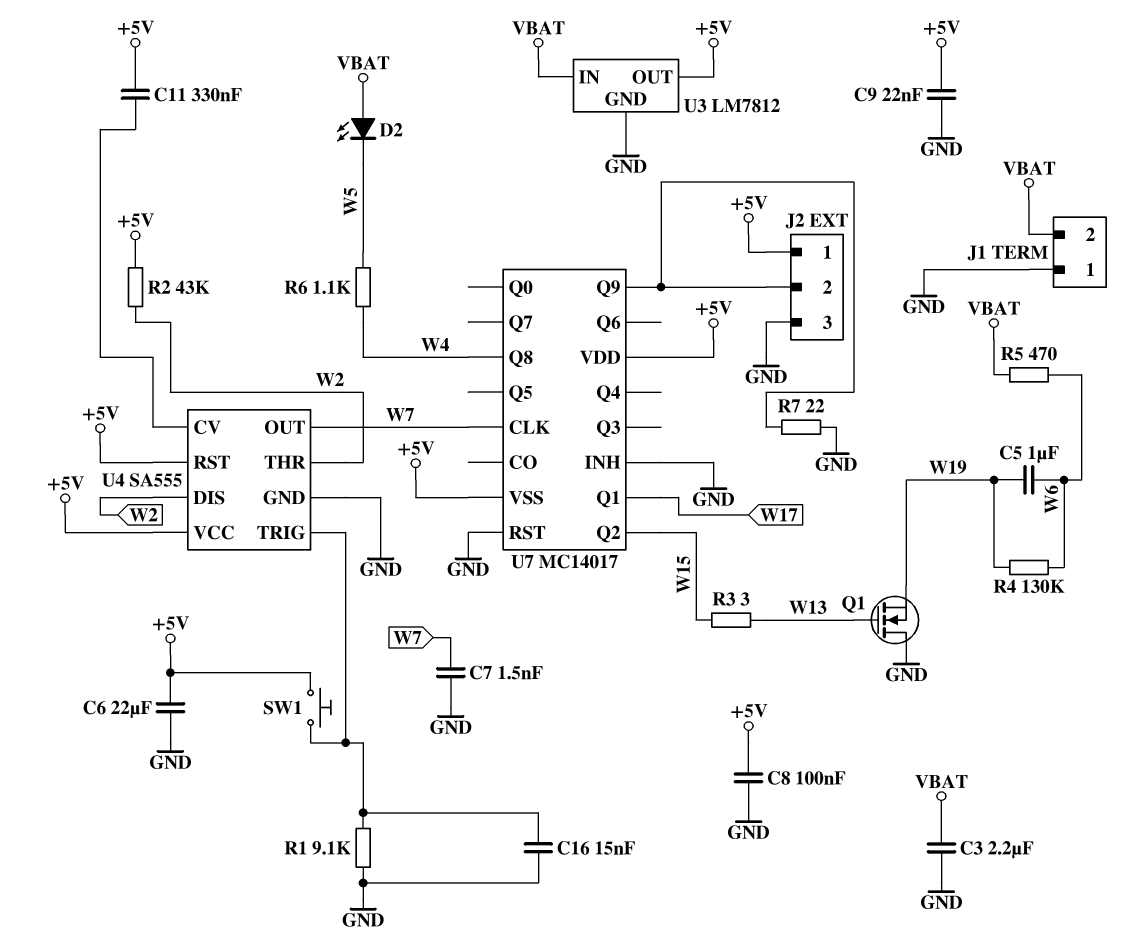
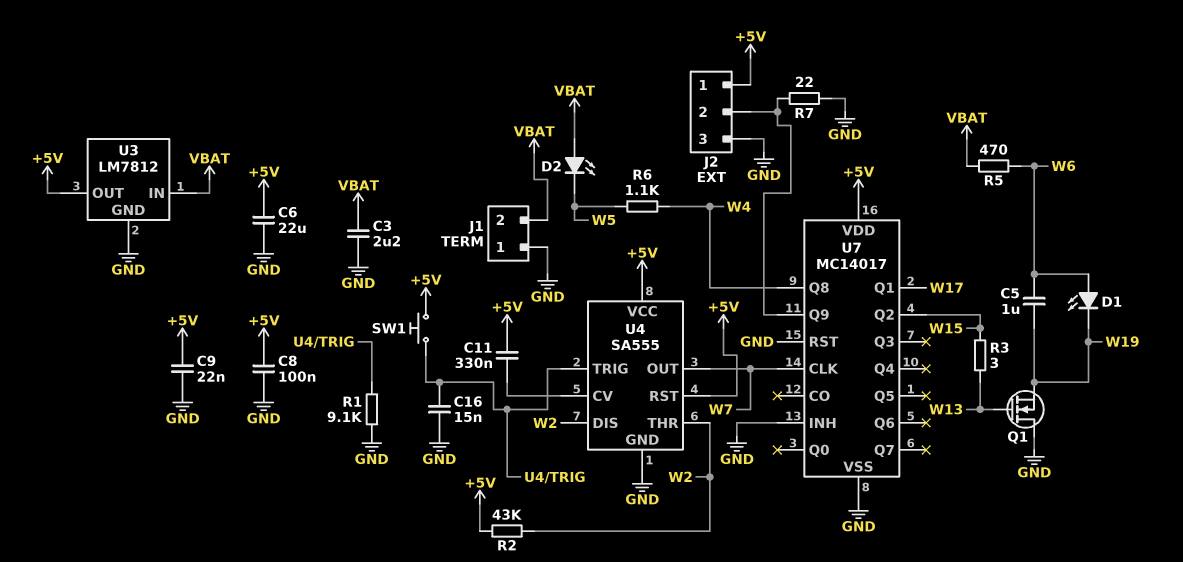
C7: 1.5nF (GND, W7) -> none
D1: none -> LED (A W6, K W19)
R4: 130k (W6, W19) -> none
U7 pin VSS: +5V -> GND

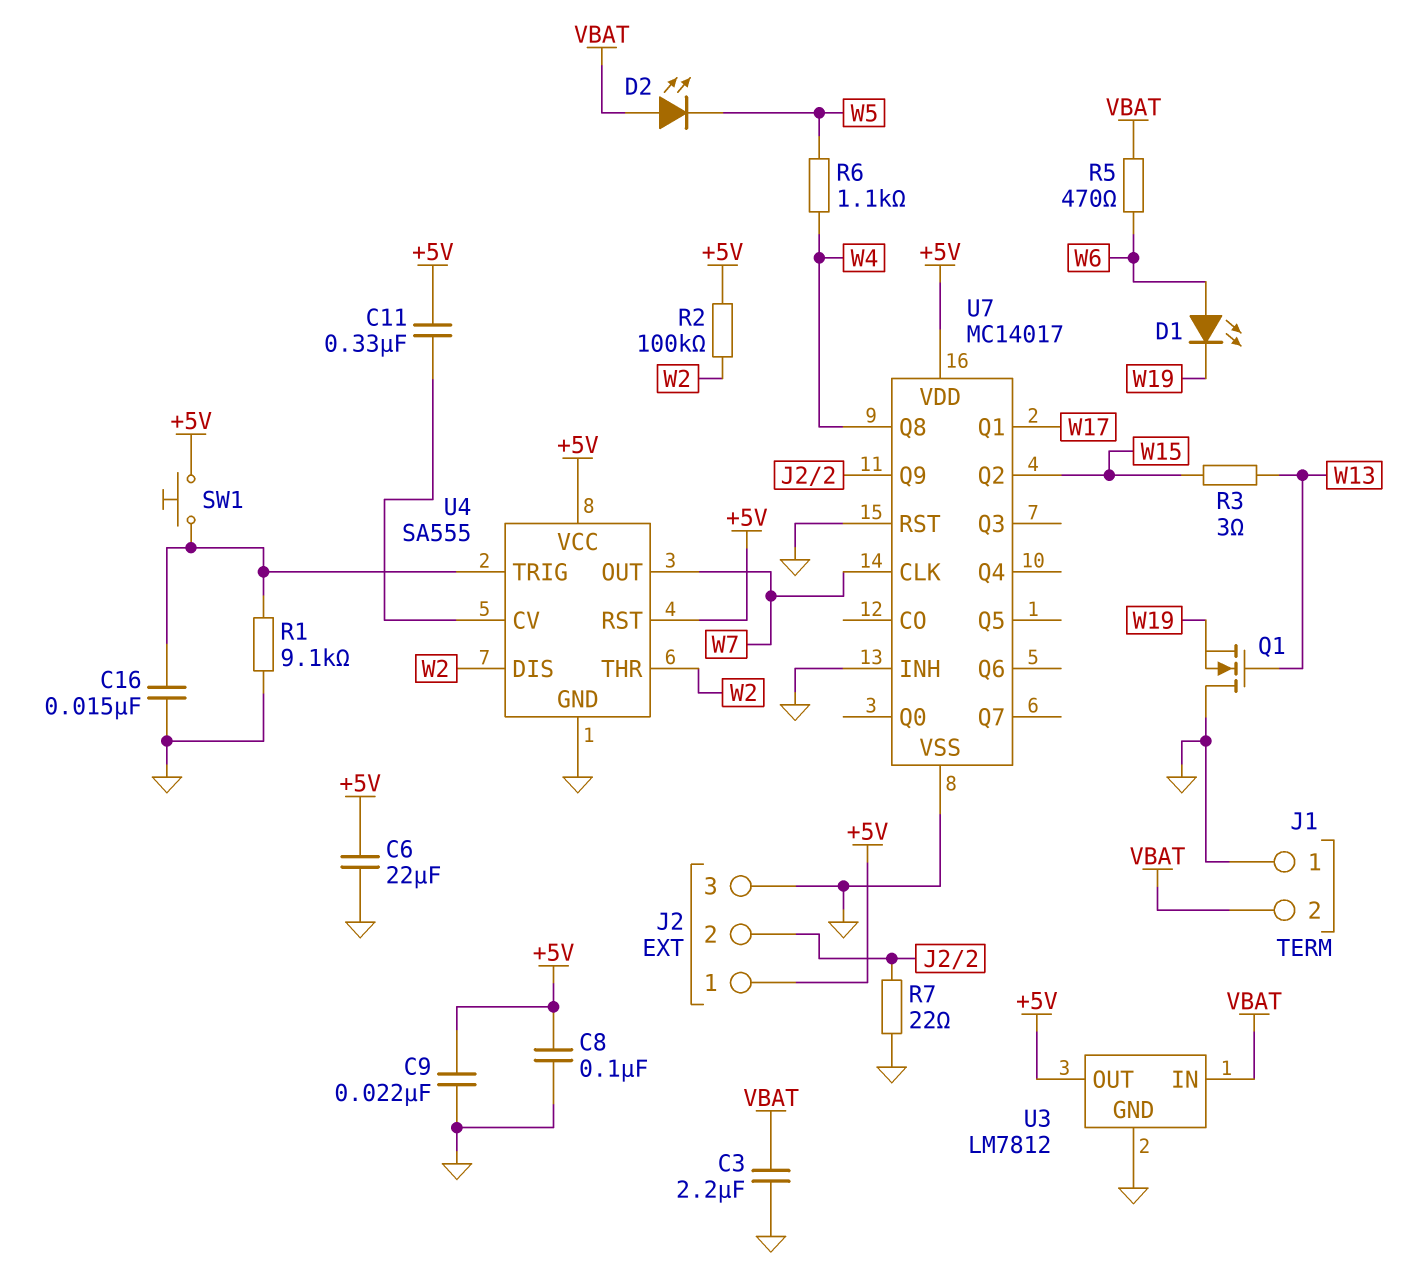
C5: 1uF (W6, W19) -> none
R2: 43k (+5V, W2) -> 100k (+5V, W2)

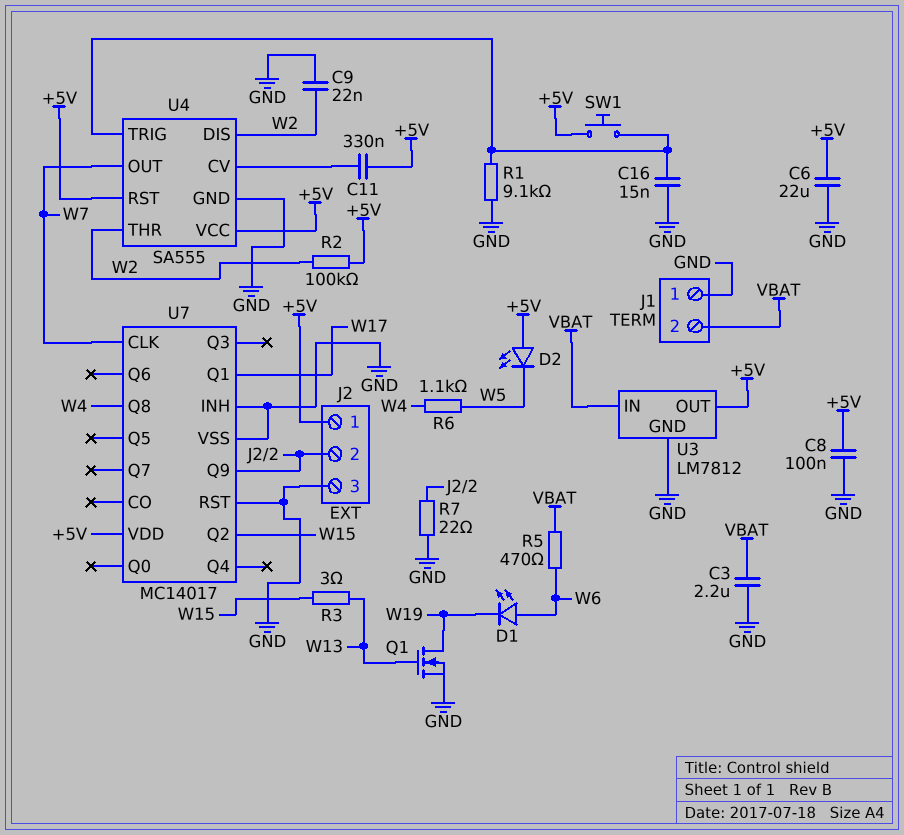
C9: 22nF (+5V, GND) -> 22nF (GND, W2)
D2: LED (A VBAT, K W5) -> LED (A +5V, K W5)
Q1: NMOS (G W13, D GND, S W19) -> NMOS (G W13, D W19, S GND)

